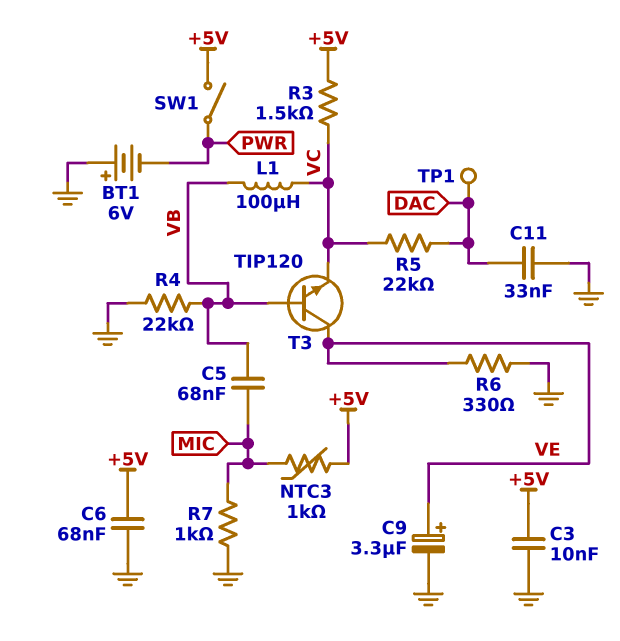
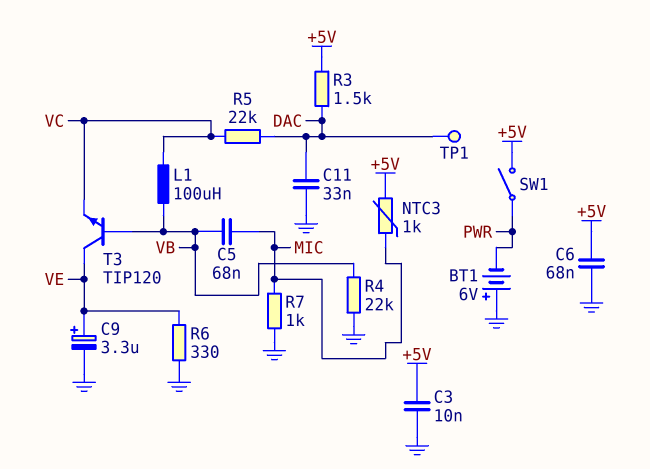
R3: 1.5k (+5V, VC) -> 1.5k (+5V, DAC)

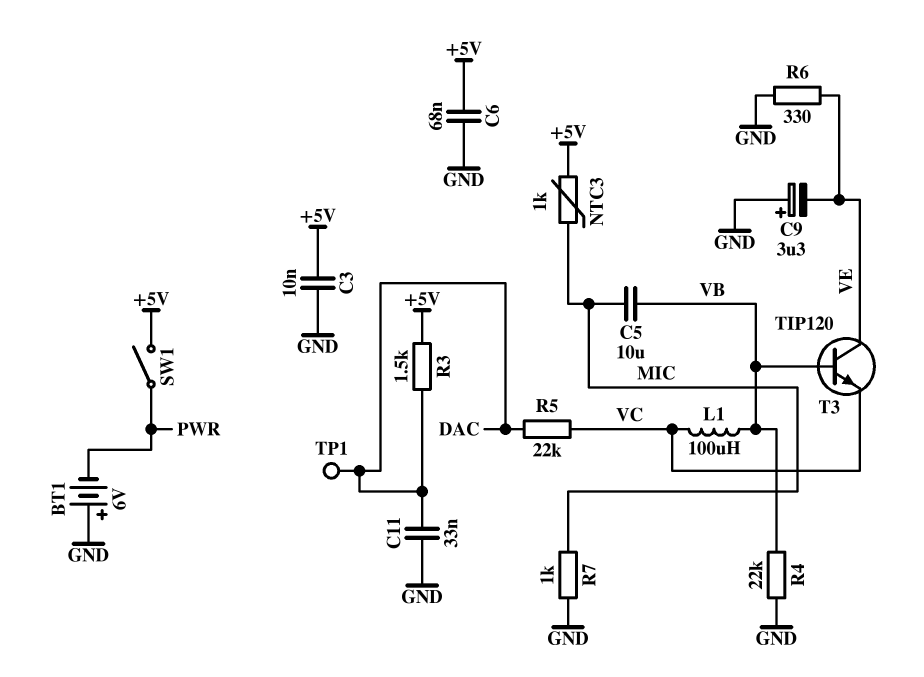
C5: 68nF (MIC, VB) -> 10uF (MIC, VB)
C9: 3.3uF (plus VE, minus GND) -> 3.3uF (plus GND, minus VE)

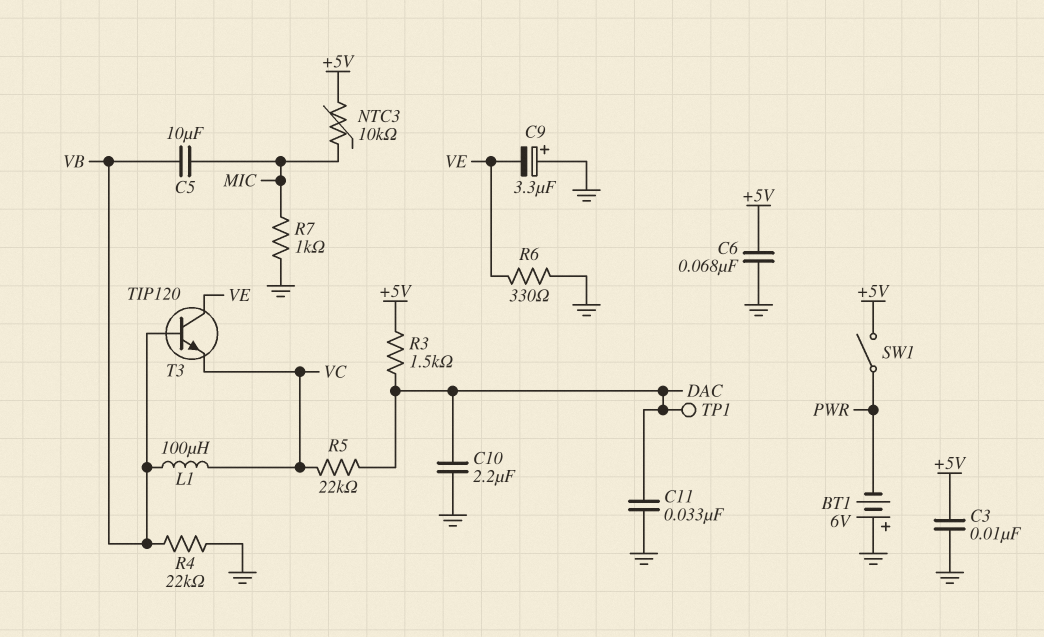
C10: none -> 2.2uF (DAC, GND)
NTC3: 1k (+5V, MIC) -> 10k (+5V, MIC)

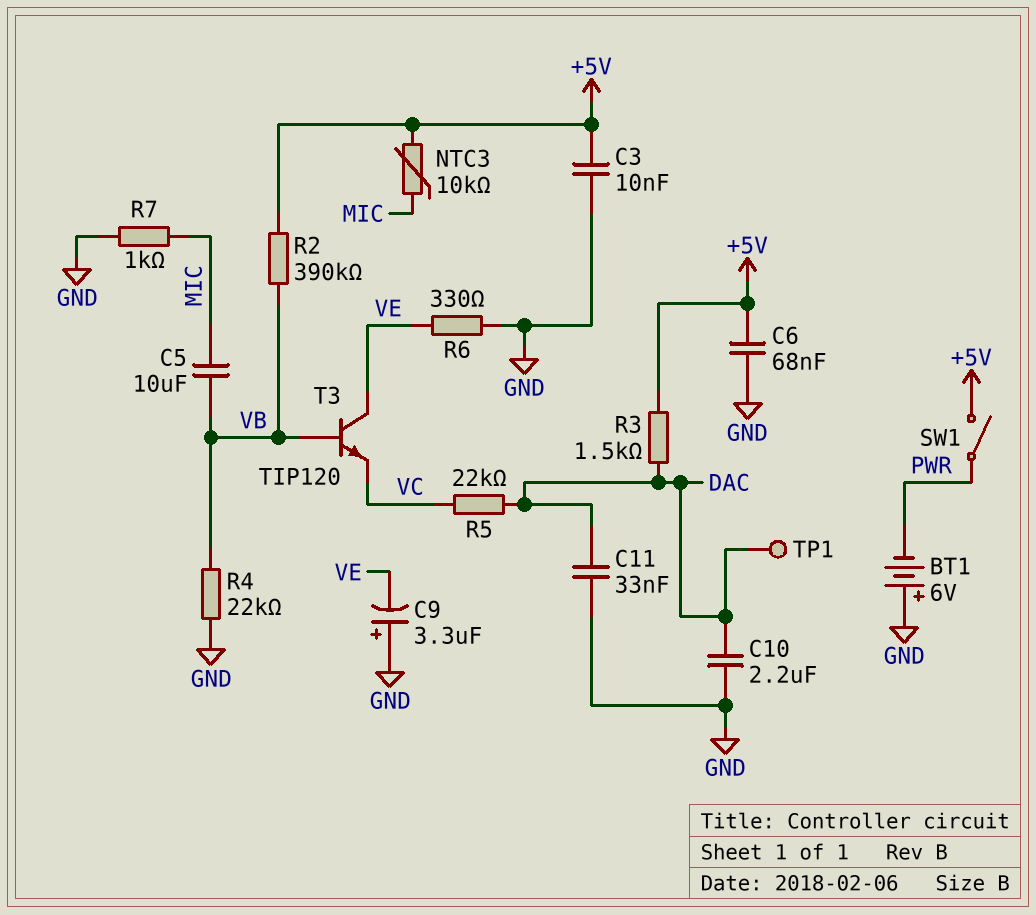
L1: 100uH (VB, VC) -> none
R2: none -> 390k (+5V, VB)

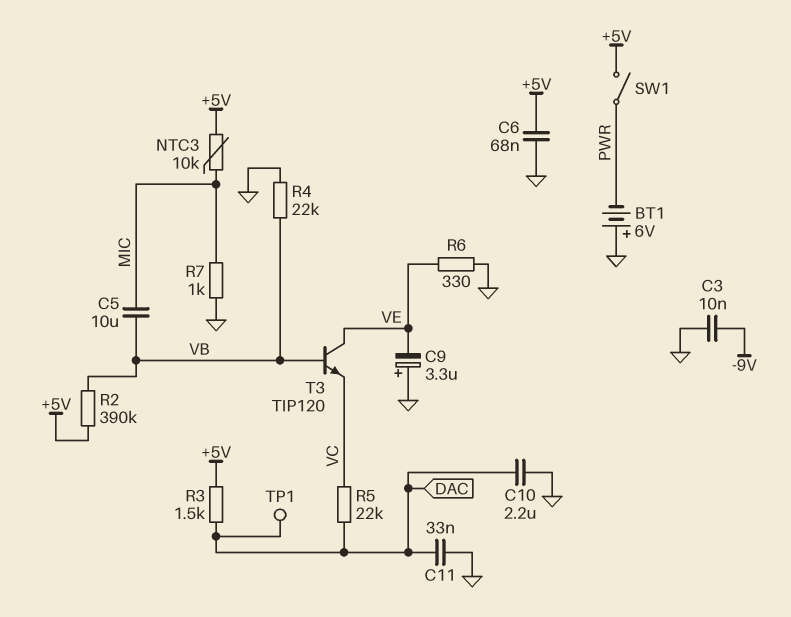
C3: 10nF (+5V, GND) -> 10nF (-9V, GND)

